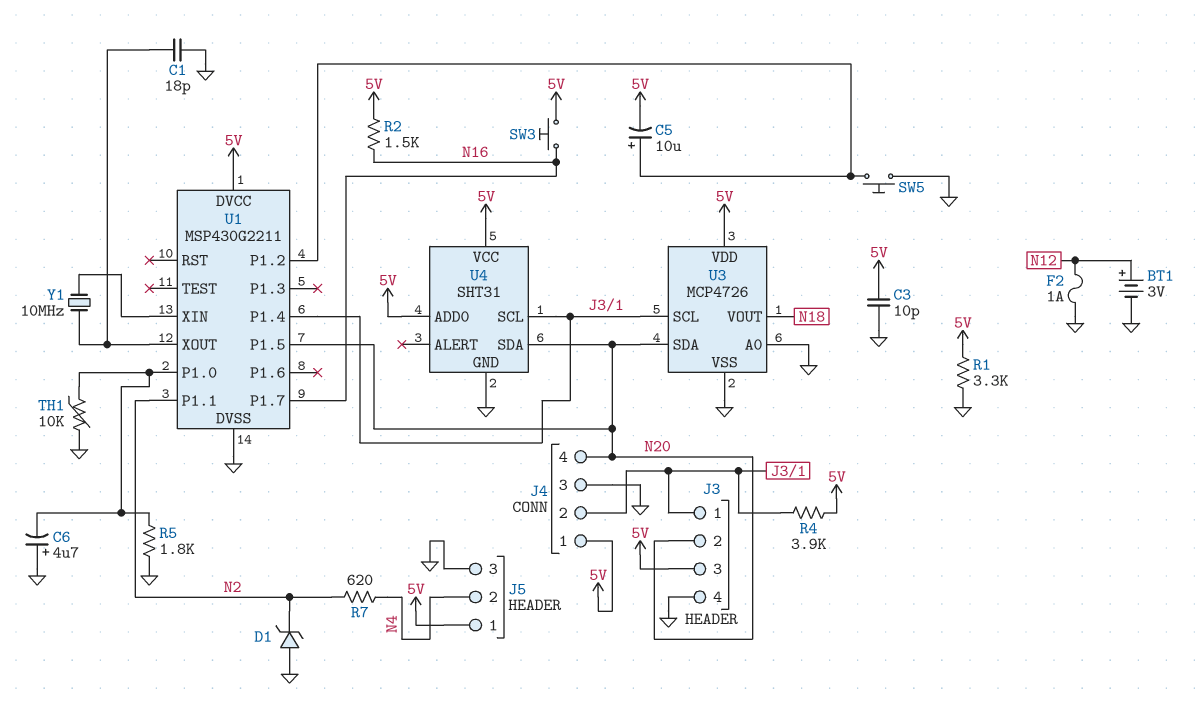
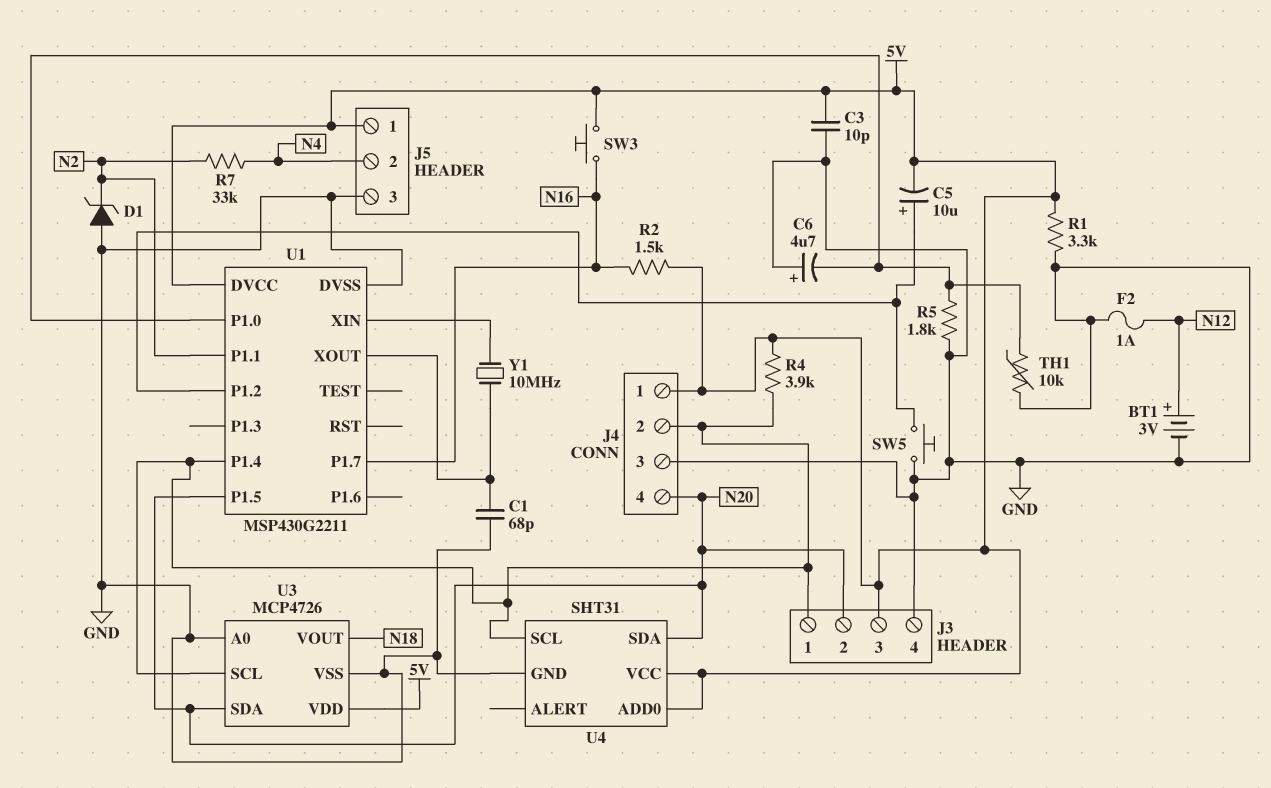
C1: 18pF (GND, U1/XOUT) -> 68pF (GND, U1/XOUT)
R7: 620 (N2, N4) -> 33k (N2, N4)

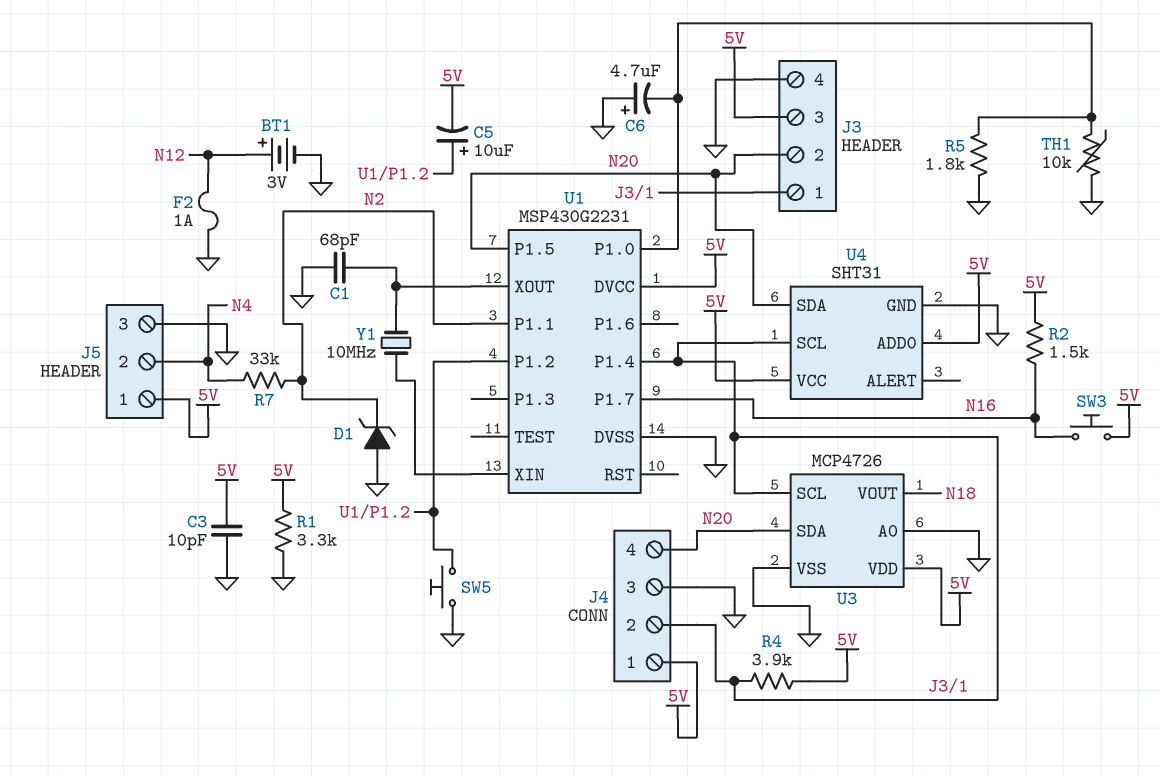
U1: MSP430G2211 -> MSP430G2231

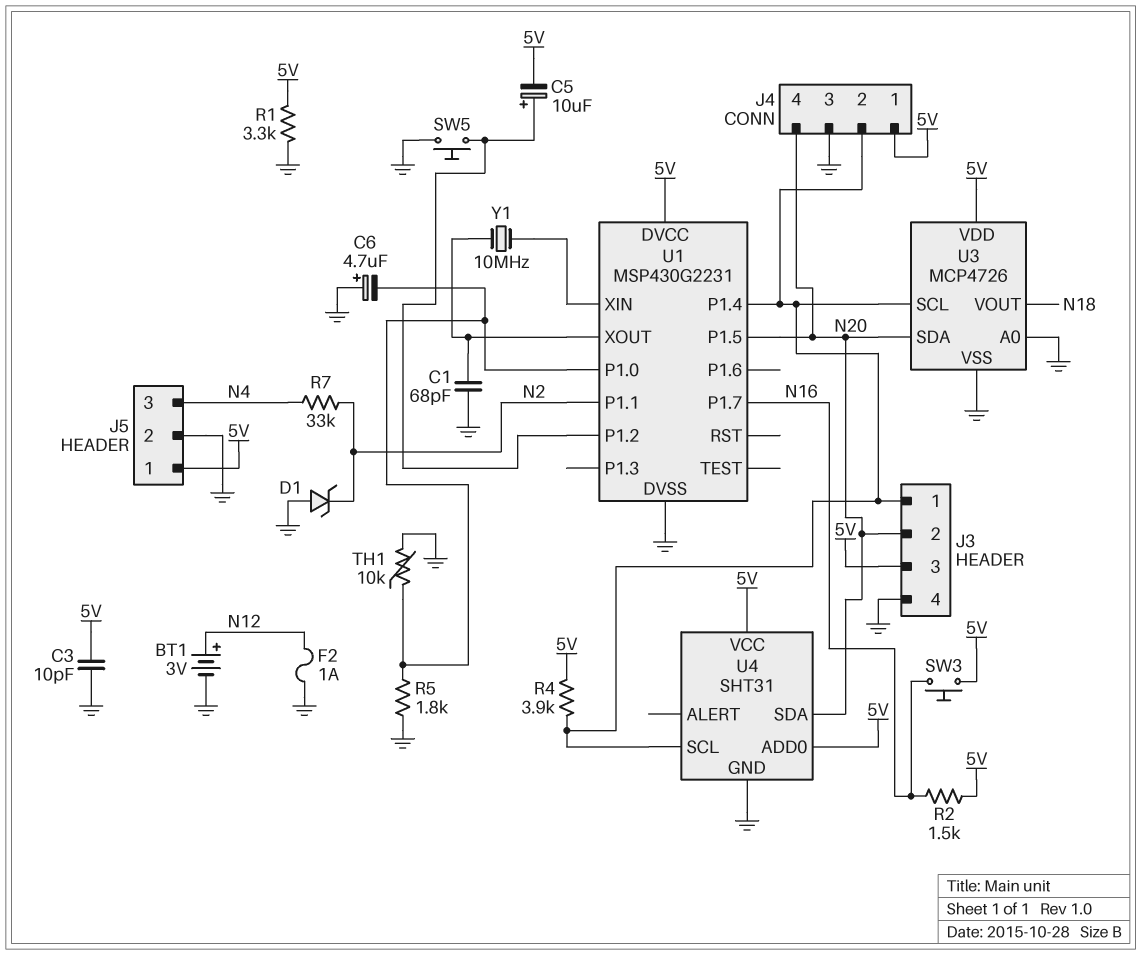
J5 pin 2: N4 -> GND
J5 pin 3: GND -> N4

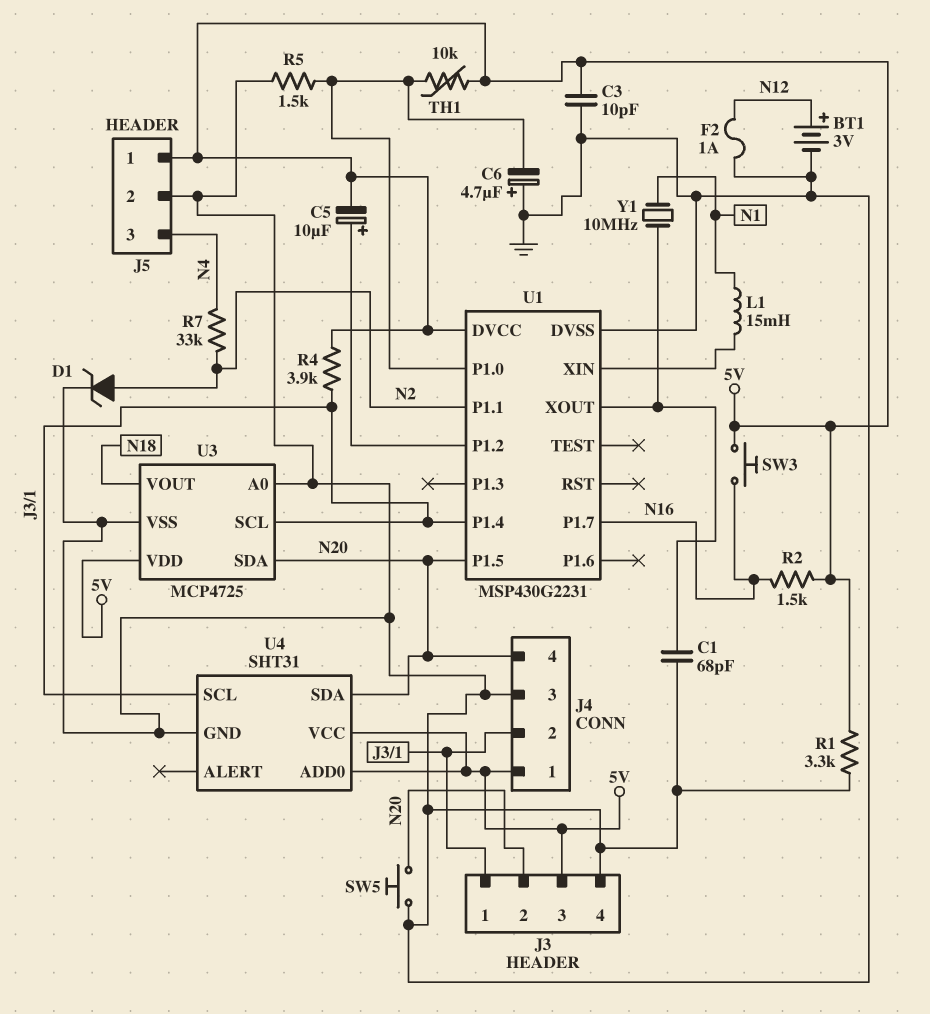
D1: zener (A GND, K N2) -> zener (A N2, K GND)
L1: none -> 15mH (N1, U1/XIN)
R5: 1.8k (GND, U1/P1.0) -> 1.5k (GND, U1/P1.0)
SW5: button (GND, U1/P1.2) -> button (GND, N20)
TH1: 10k (GND, U1/P1.0) -> 10k (5V, U1/P1.0)
U3: MCP4726 -> MCP4725
Y1: 10MHz (U1/XIN, U1/XOUT) -> 10MHz (N1, U1/XOUT)

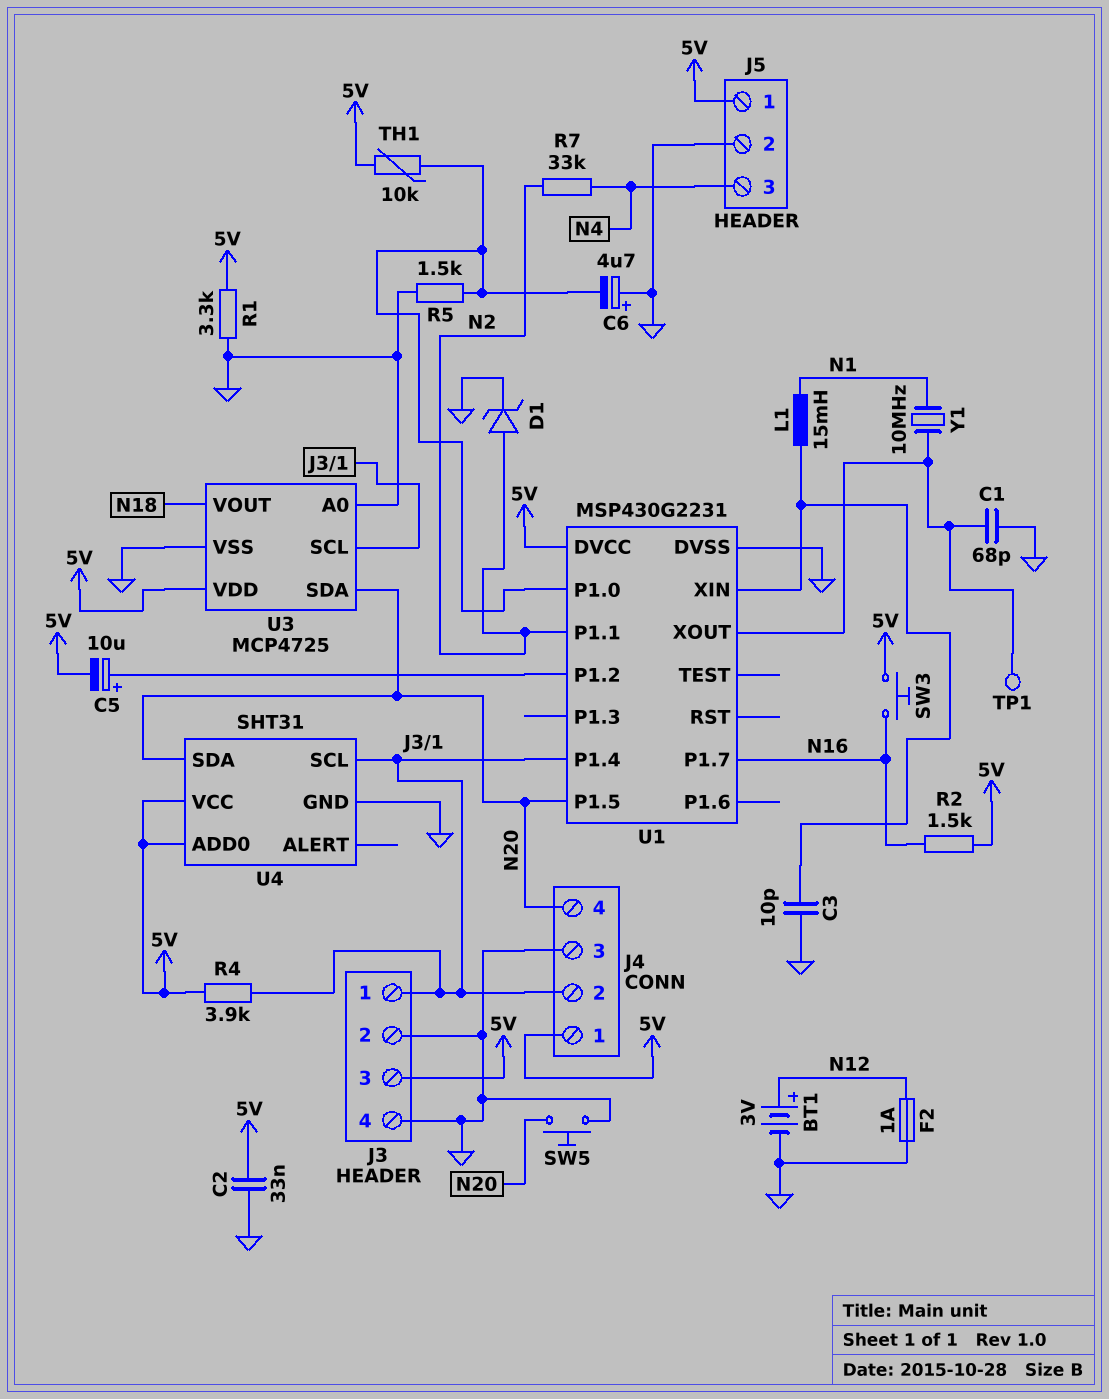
C2: none -> 33nF (5V, GND)
C3: 10pF (5V, GND) -> 10pF (GND, U1/XIN)
J3 pin 2: N20 -> GND
TP1: none -> test point (U1/XOUT)

